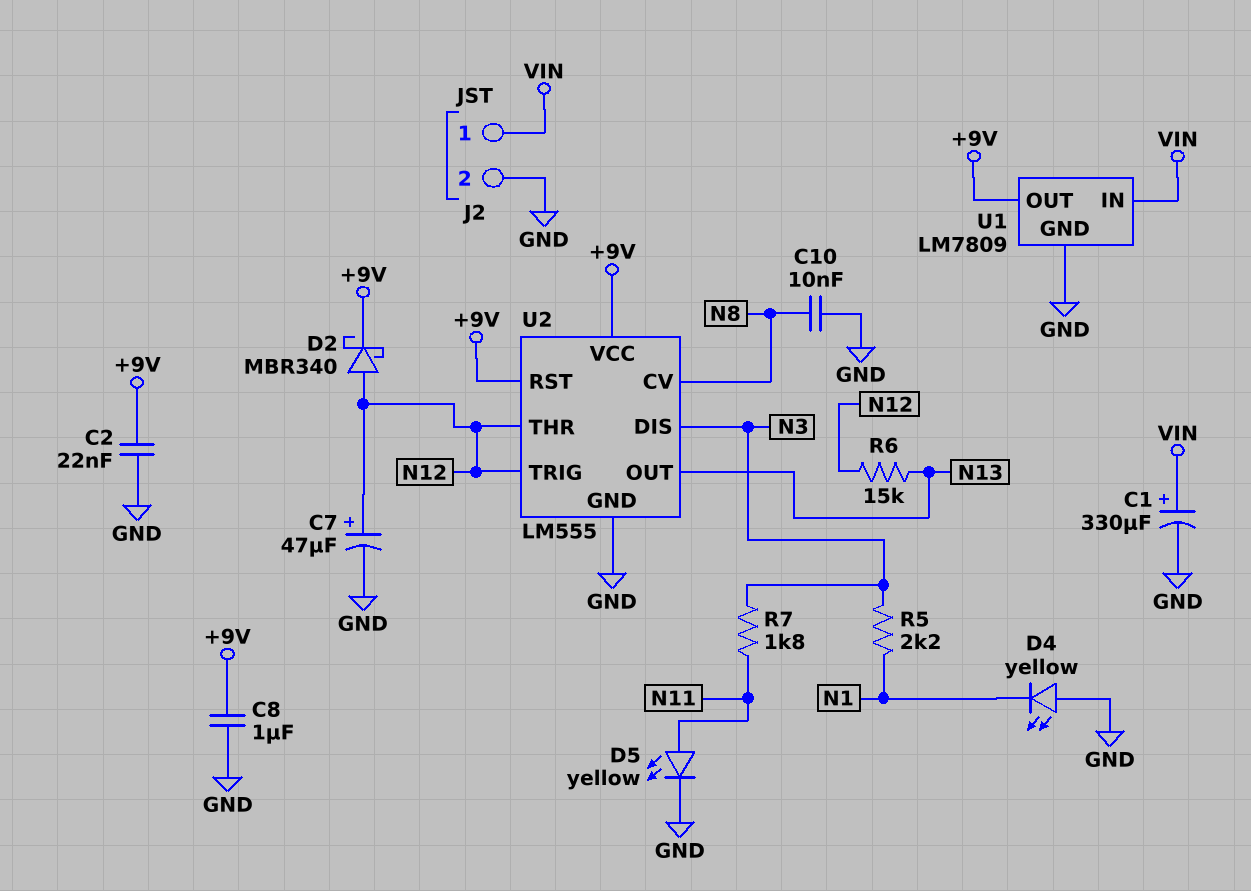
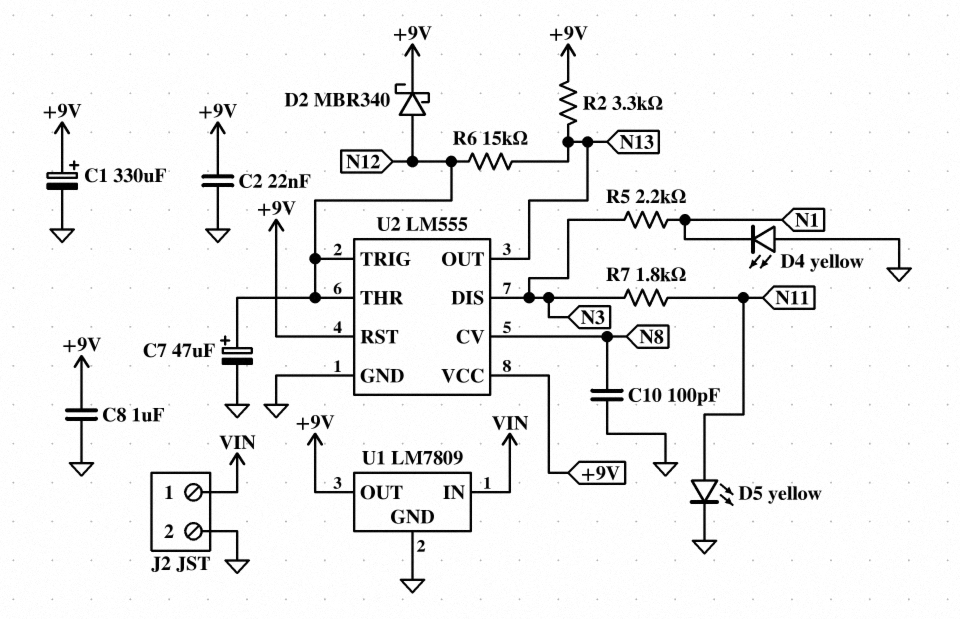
C1: 330uF (plus VIN, minus GND) -> 330uF (plus +9V, minus GND)
C10: 10nF (GND, N8) -> 100pF (GND, N8)
R2: none -> 3.3k (+9V, N13)

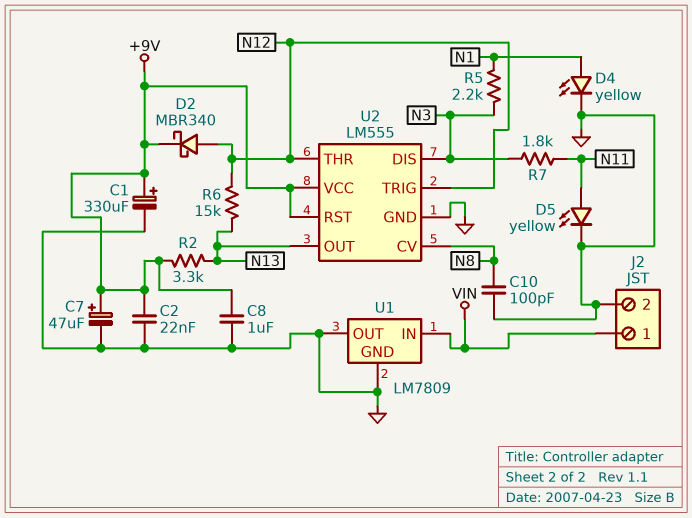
C7: 47uF (plus N12, minus GND) -> 47uF (plus +9V, minus GND)
D4: LED yellow (A GND, K N1) -> LED yellow (A N1, K GND)
U1 pin OUT: +9V -> GND

